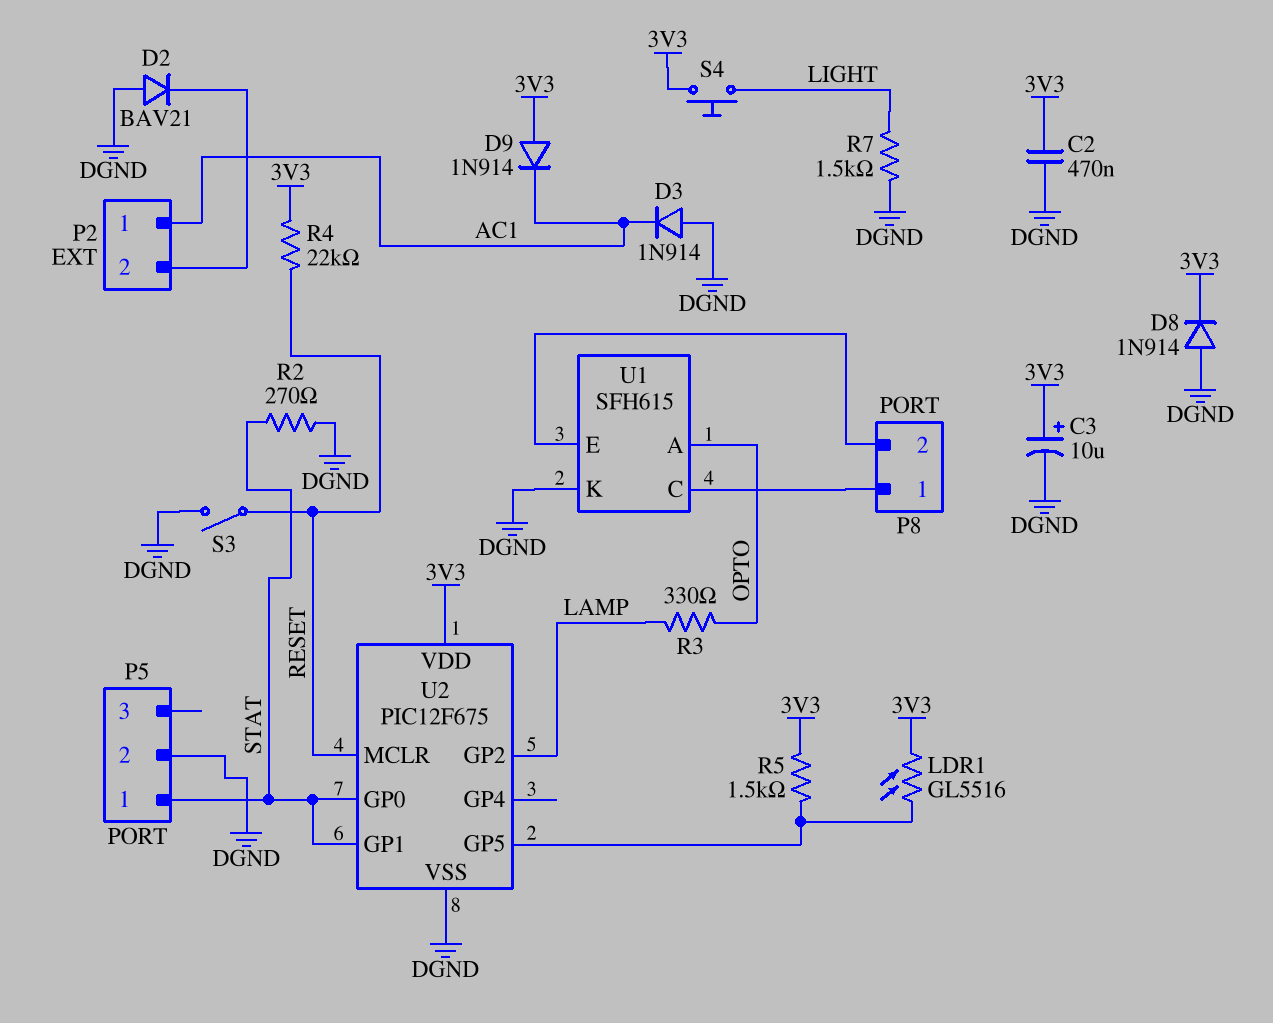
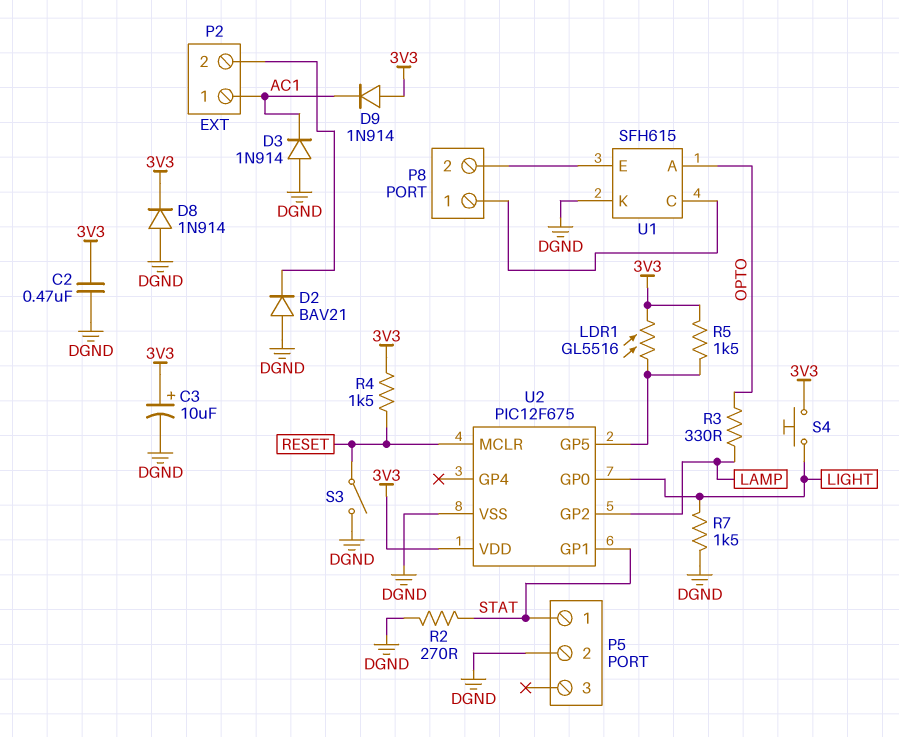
R4: 22k (3V3, RESET) -> 1.5k (3V3, RESET)
U2 pin GP0: STAT -> LIGHT

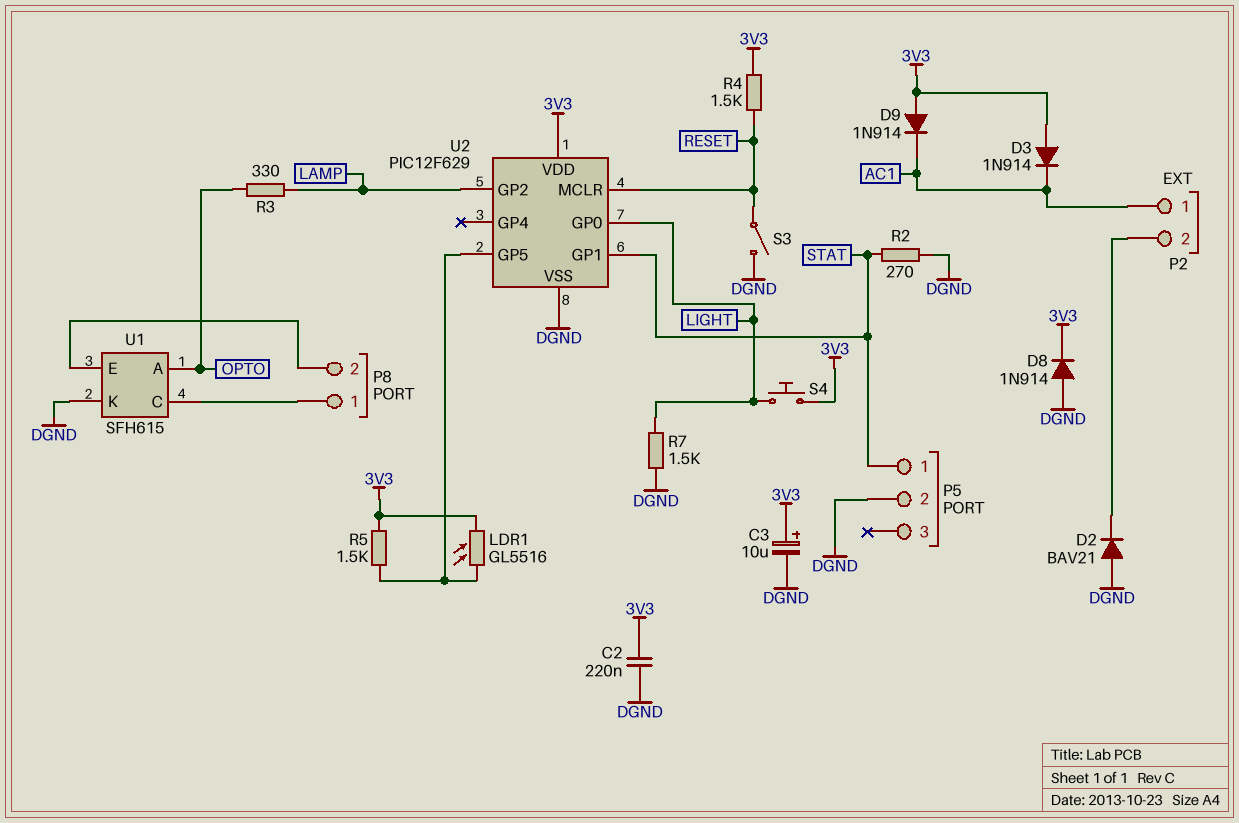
C2: 470nF (3V3, DGND) -> 220nF (3V3, DGND)
D3: diode 1N914 (A DGND, K AC1) -> diode 1N914 (A 3V3, K AC1)
U2: PIC12F675 -> PIC12F629

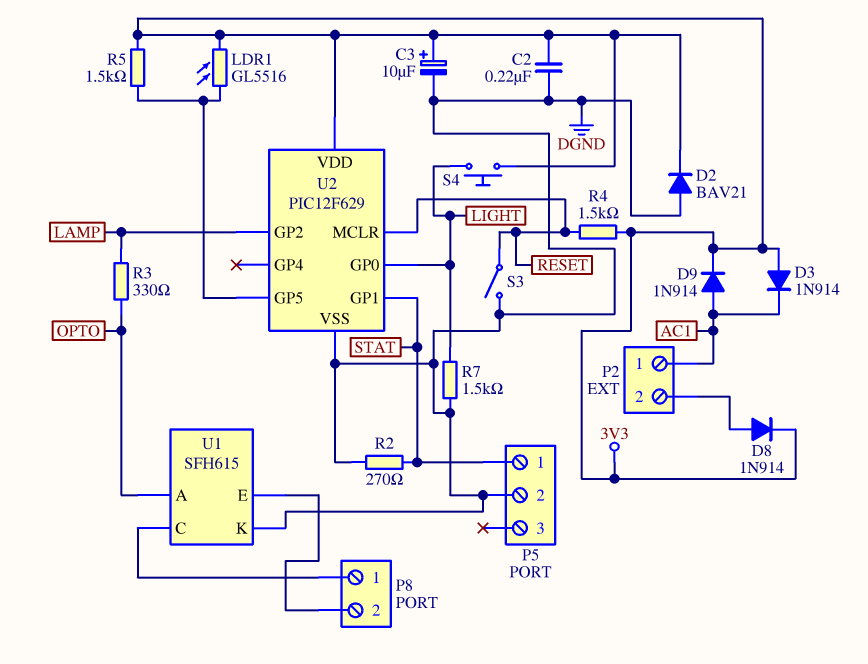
D2: diode BAV21 (A DGND, K P2/2) -> diode BAV21 (A DGND, K 3V3)
D8: diode 1N914 (A DGND, K 3V3) -> diode 1N914 (A P2/2, K 3V3)
D9: diode 1N914 (A 3V3, K AC1) -> diode 1N914 (A AC1, K 3V3)

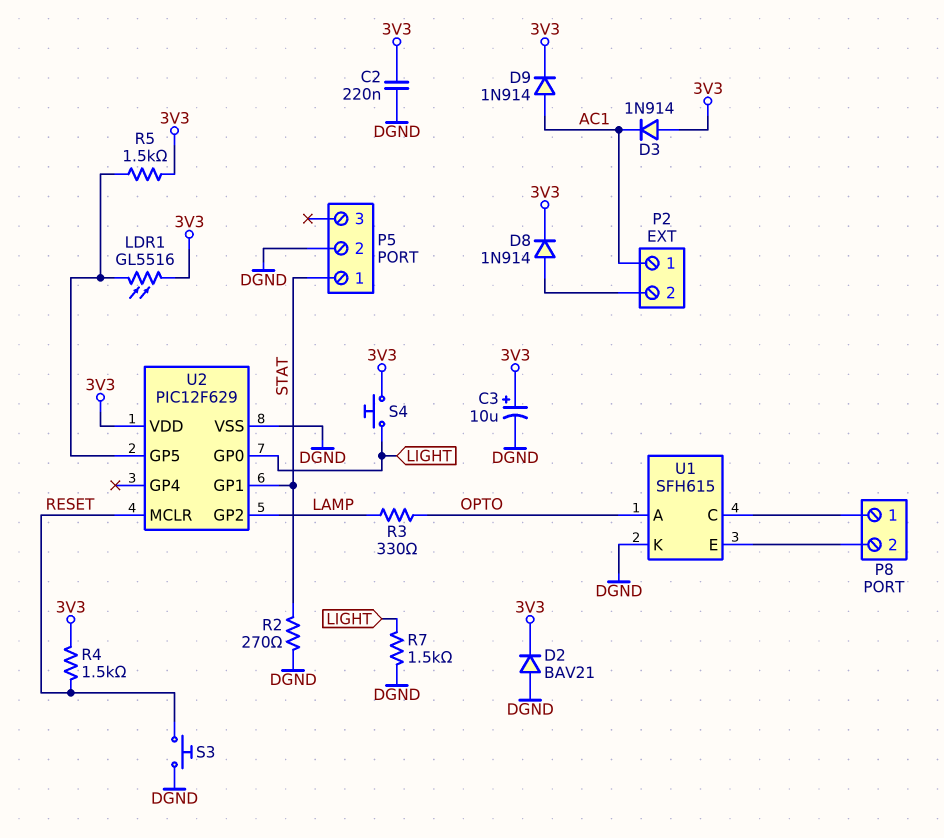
S3: switch (DGND, RESET) -> button (DGND, RESET)

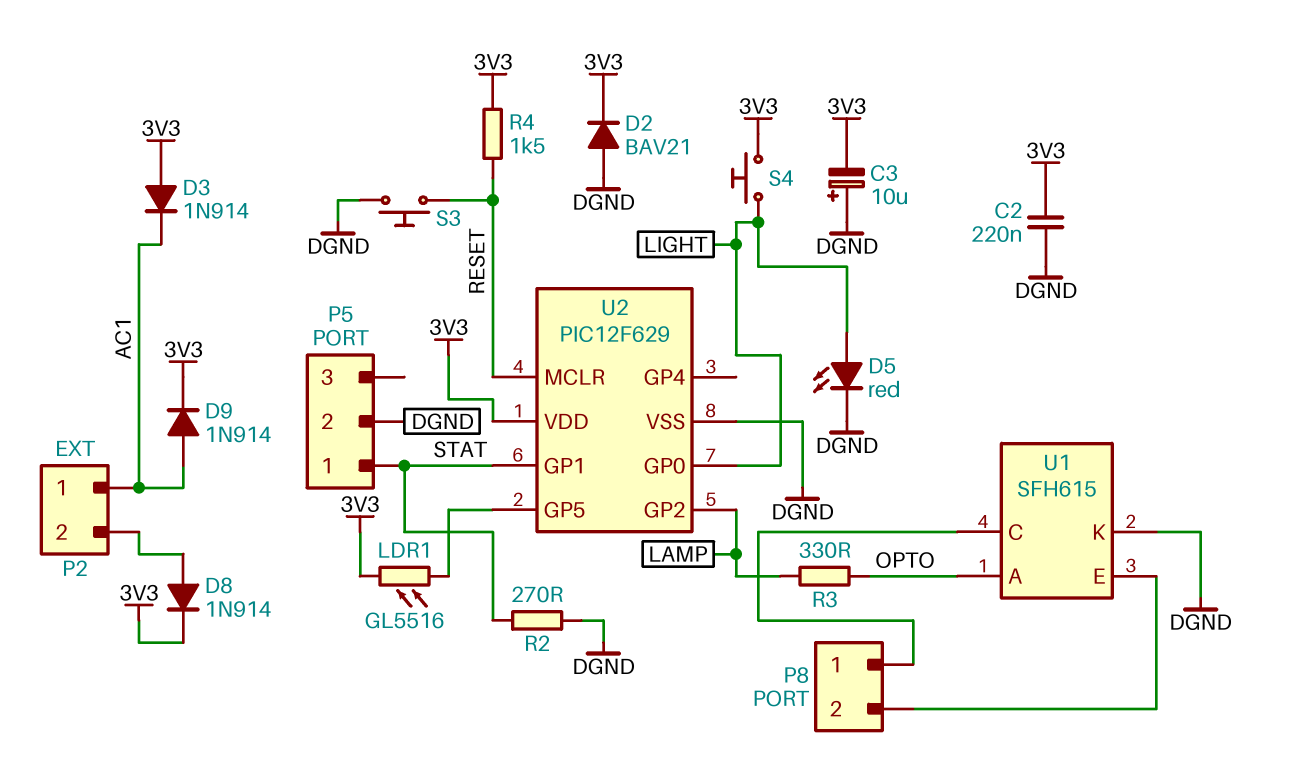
C3: 10uF (plus 3V3, minus DGND) -> 10uF (plus DGND, minus 3V3)
D5: none -> LED red (A LIGHT, K DGND)
R5: 1.5k (3V3, U2/GP5) -> none
R7: 1.5k (DGND, LIGHT) -> none

